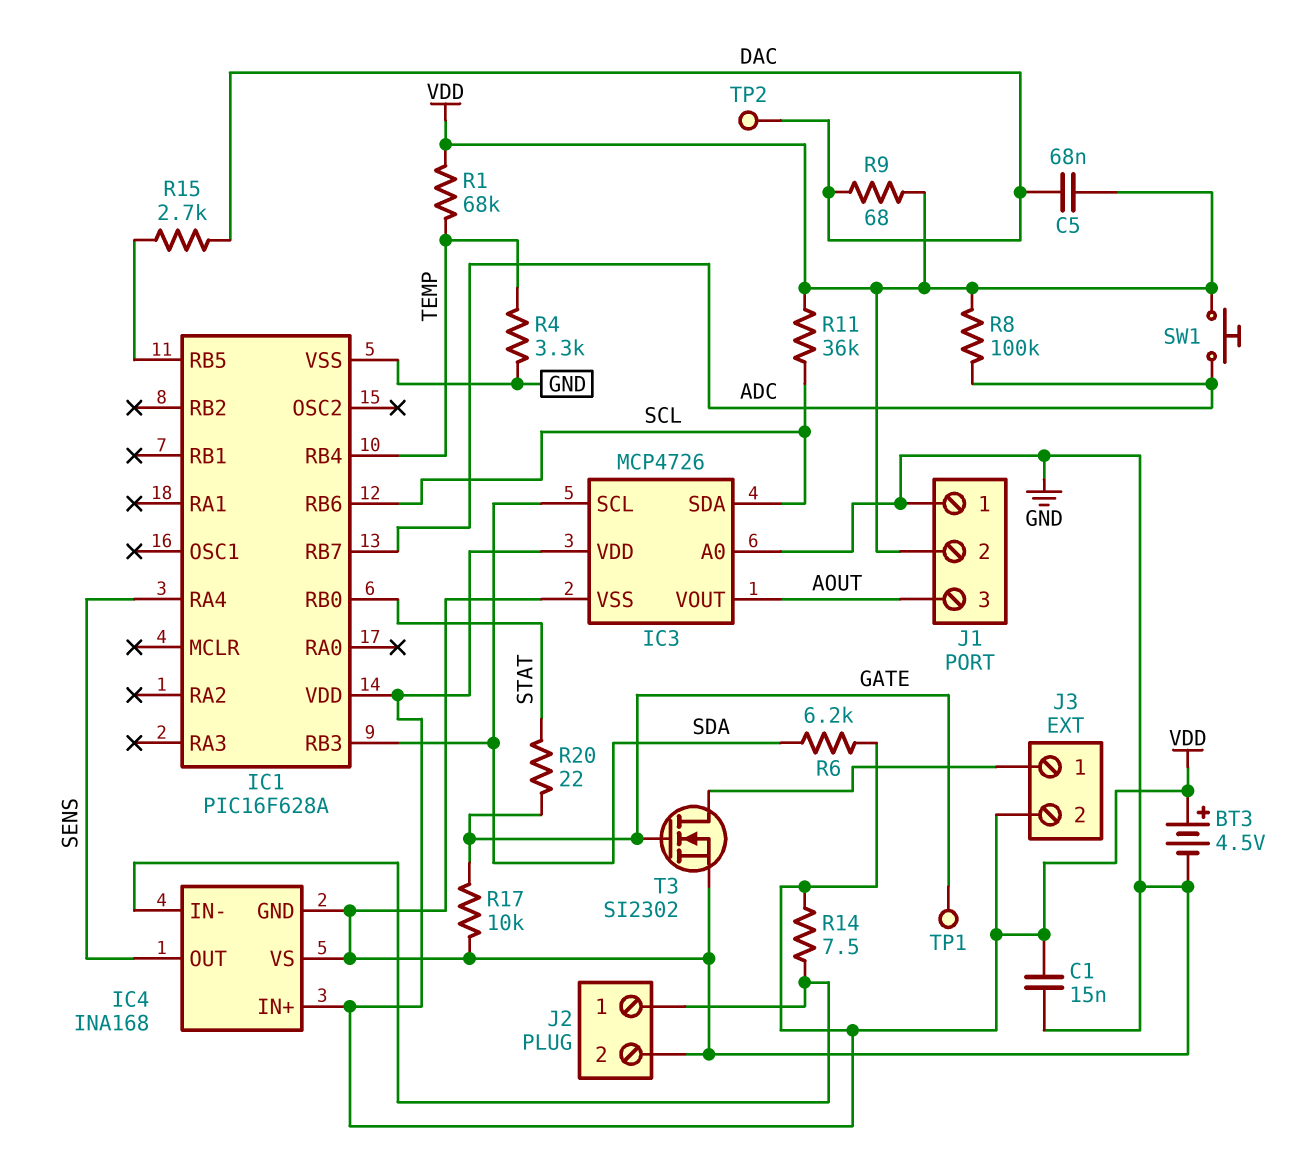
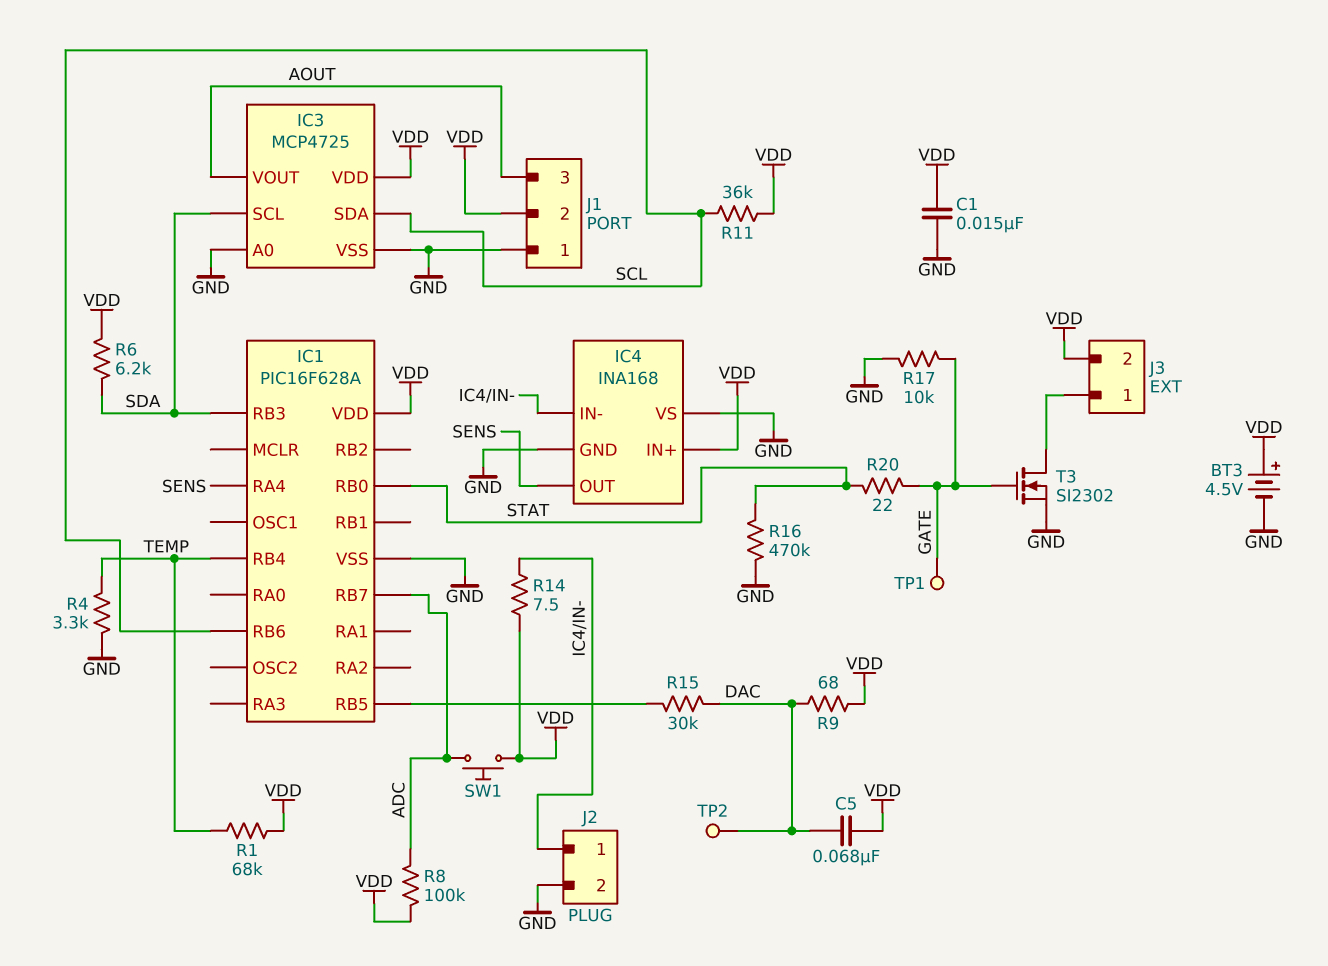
IC3: MCP4726 -> MCP4725
R15: 2.7k (DAC, IC1/RB5) -> 30k (DAC, IC1/RB5)
R16: none -> 470k (GND, STAT)

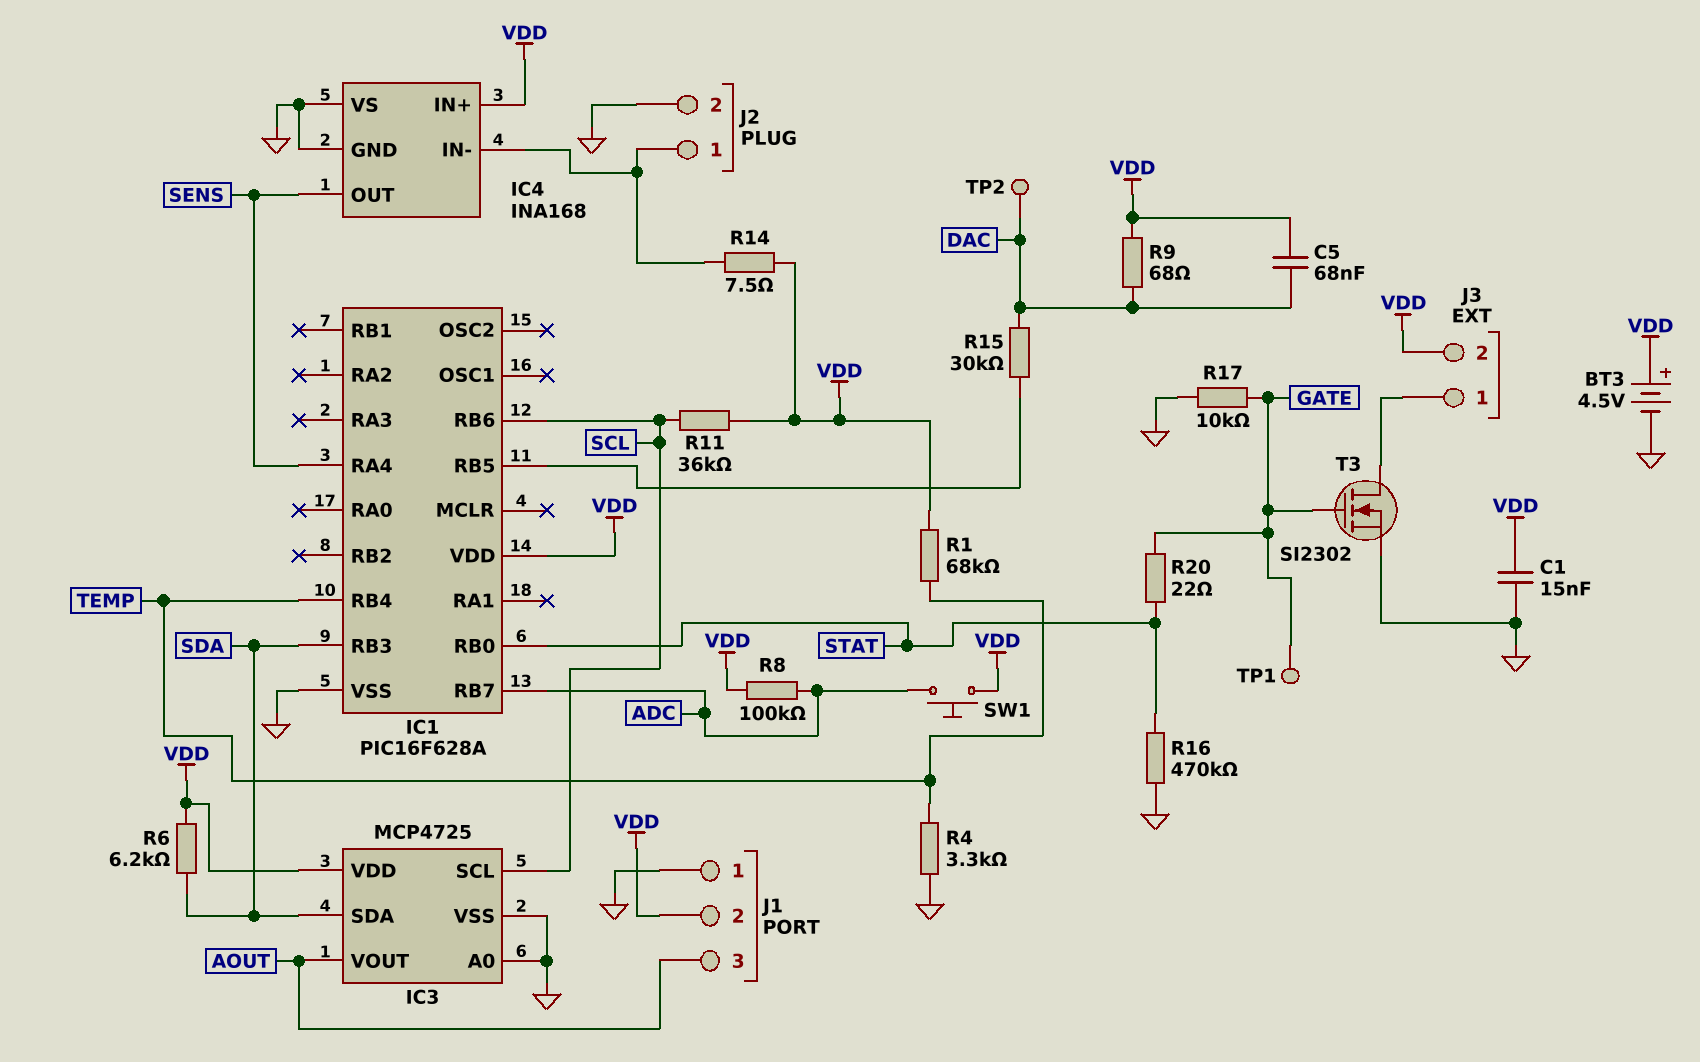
IC3 pin SCL: SDA -> SCL
IC3 pin SDA: SCL -> SDA

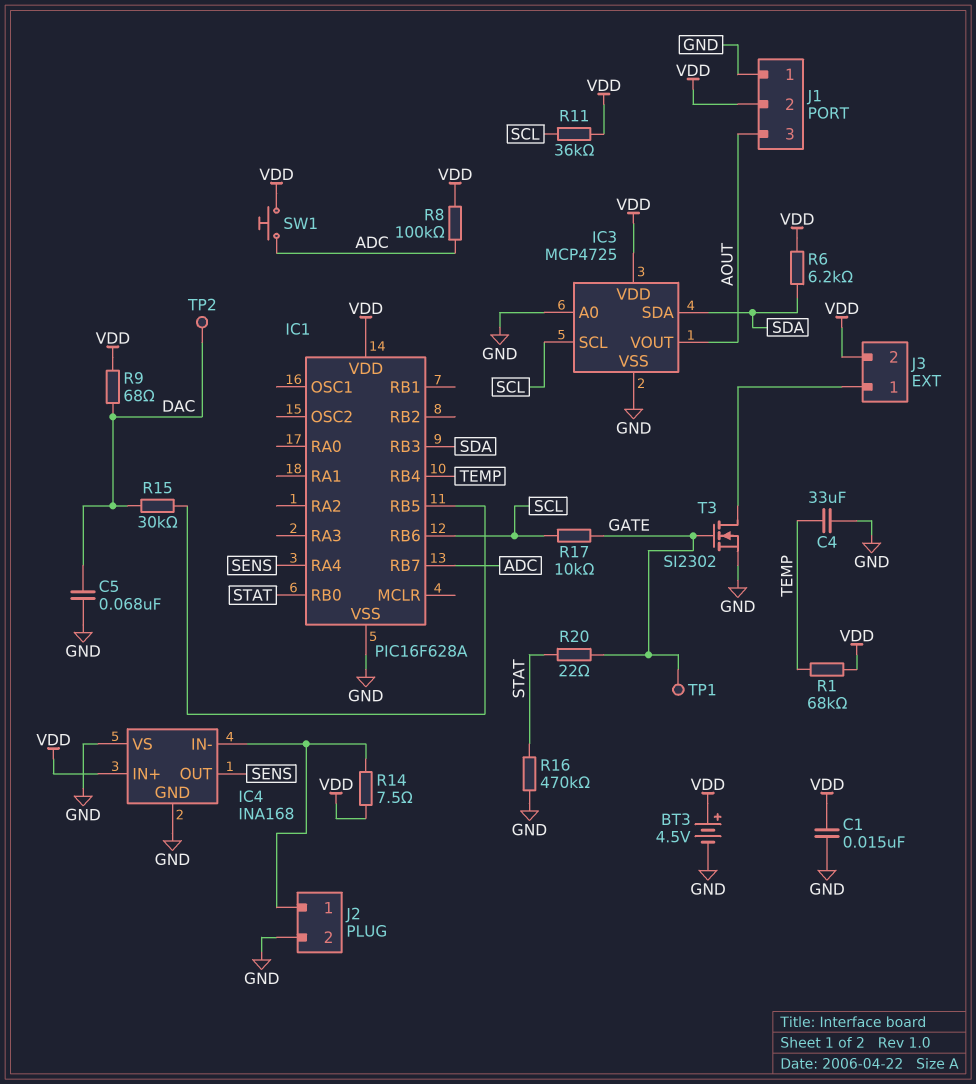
C4: none -> 33uF (GND, TEMP)
C5: 68nF (DAC, VDD) -> 68nF (DAC, GND)
R4: 3.3k (GND, TEMP) -> none
R17: 10k (GATE, GND) -> 10k (GATE, SCL)

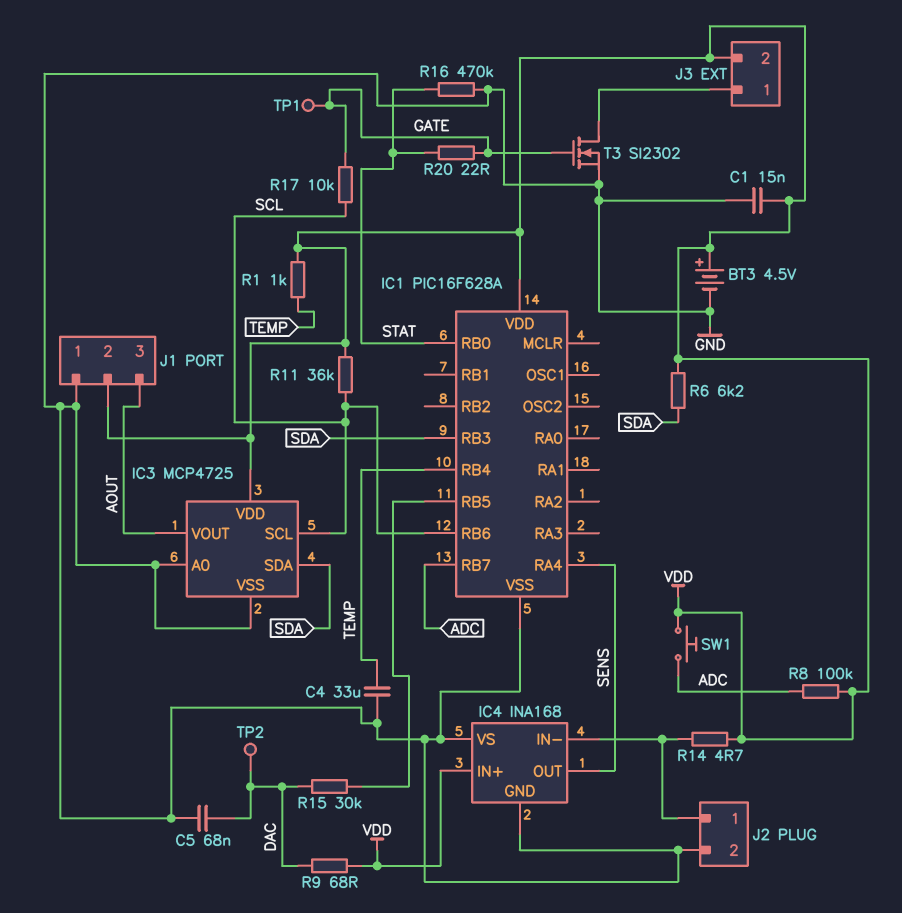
R1: 68k (TEMP, VDD) -> 1k (TEMP, VDD)
R14: 7.5 (IC4/IN-, VDD) -> 4.7 (IC4/IN-, VDD)

